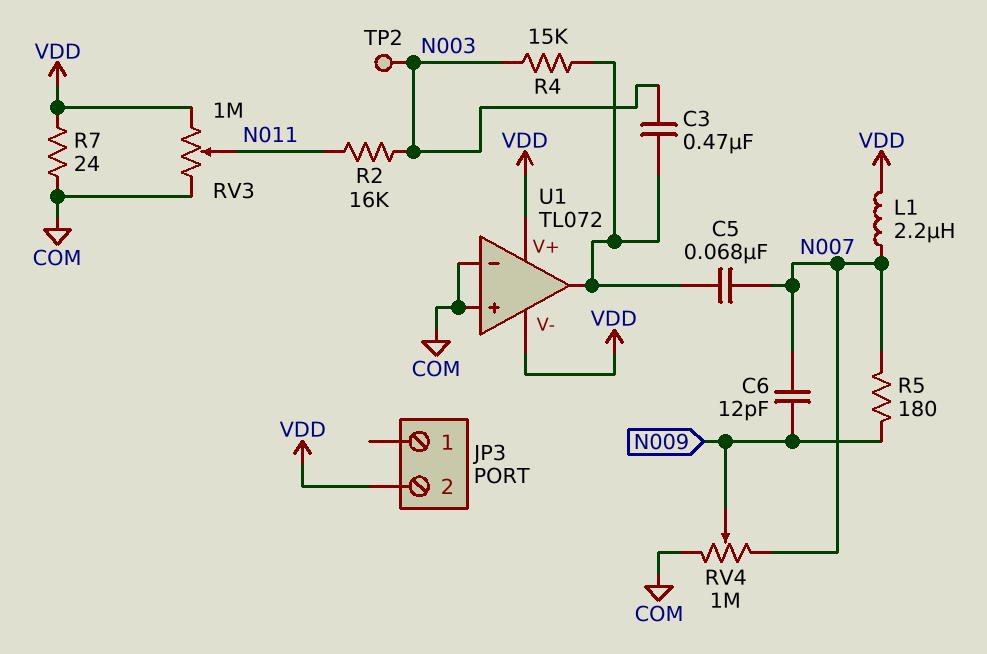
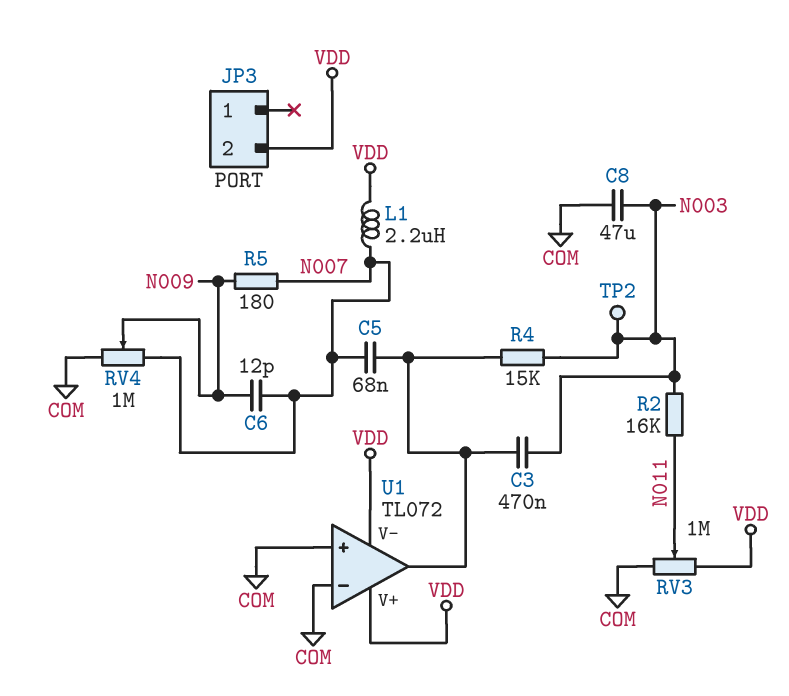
C8: none -> 47uF (COM, N003)
R7: 24 (COM, VDD) -> none

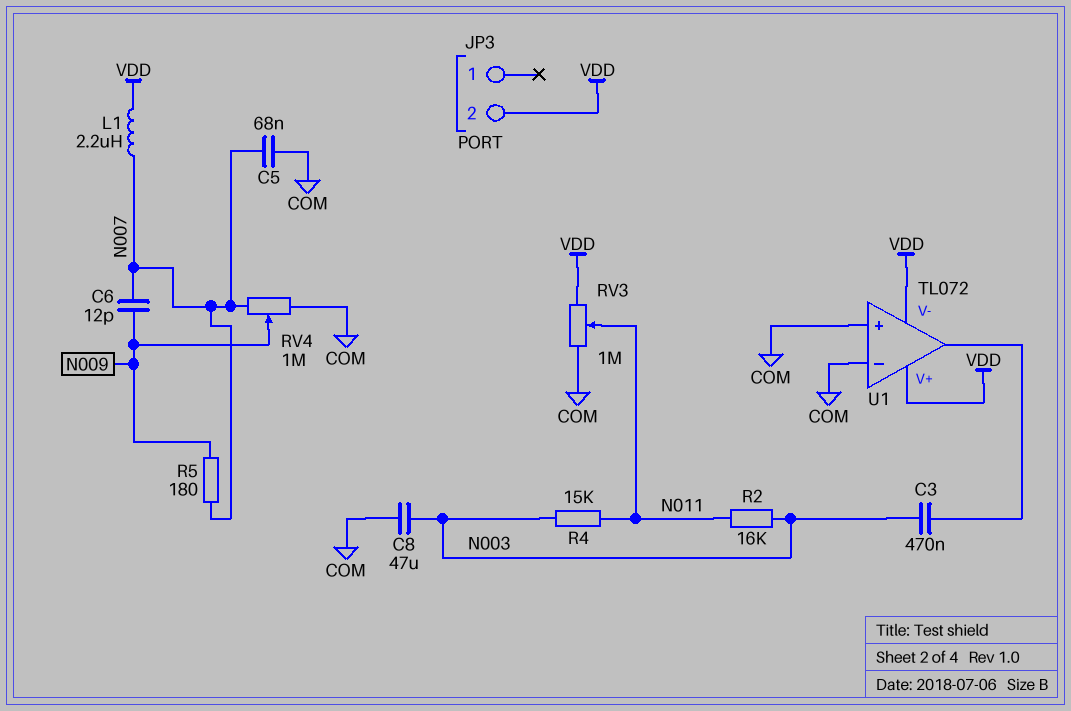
C5: 68nF (N007, U1/out) -> 68nF (COM, N007)
R4: 15k (N003, U1/out) -> 15k (N003, N011)
TP2: test point (N003) -> none

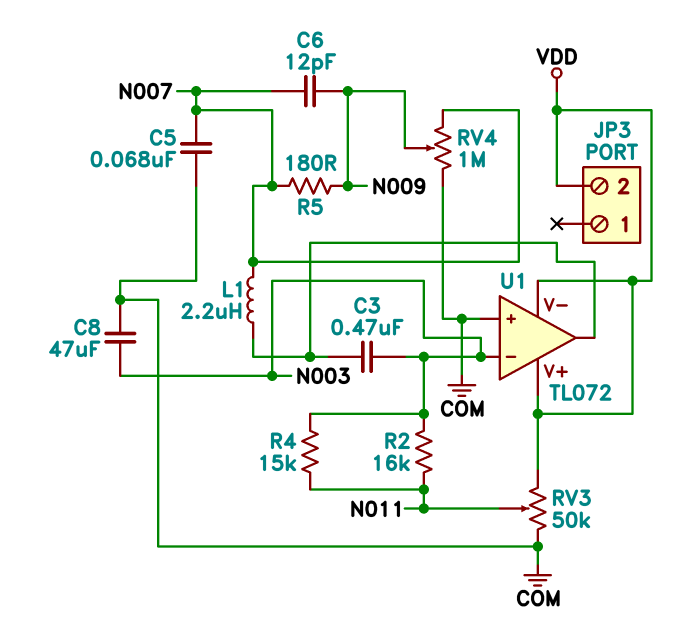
L1: 2.2uH (N007, VDD) -> 2.2uH (N007, U1/out)
RV3: 1M (COM, VDD, wiper N011) -> 50k (COM, VDD, wiper N011)
U1 pin in-: COM -> N003

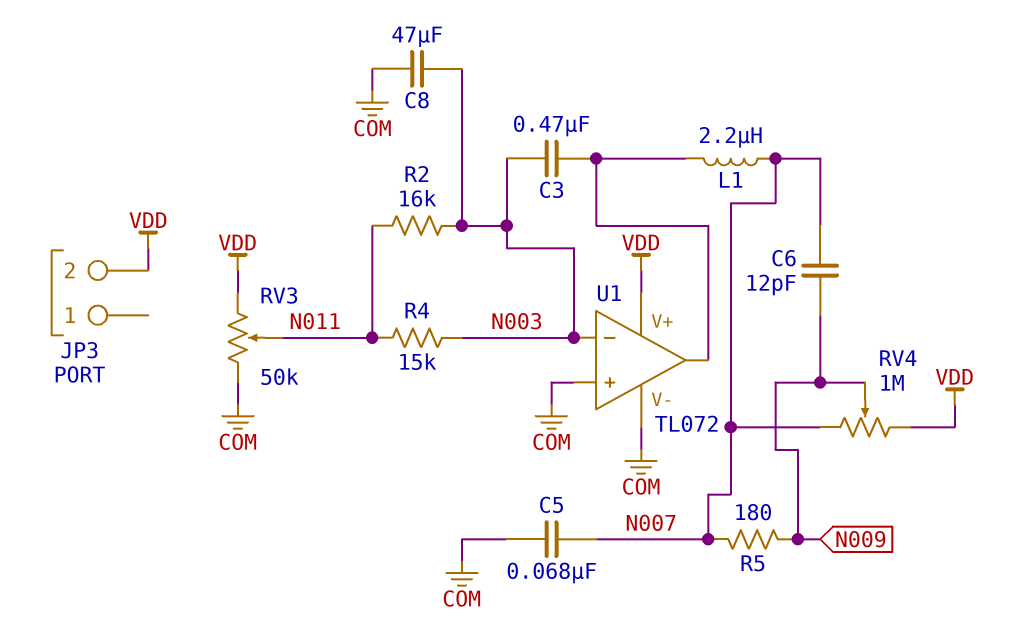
RV4: 1M (COM, N007, wiper N009) -> 1M (N007, VDD, wiper N009)
U1 pin V-: VDD -> COM

